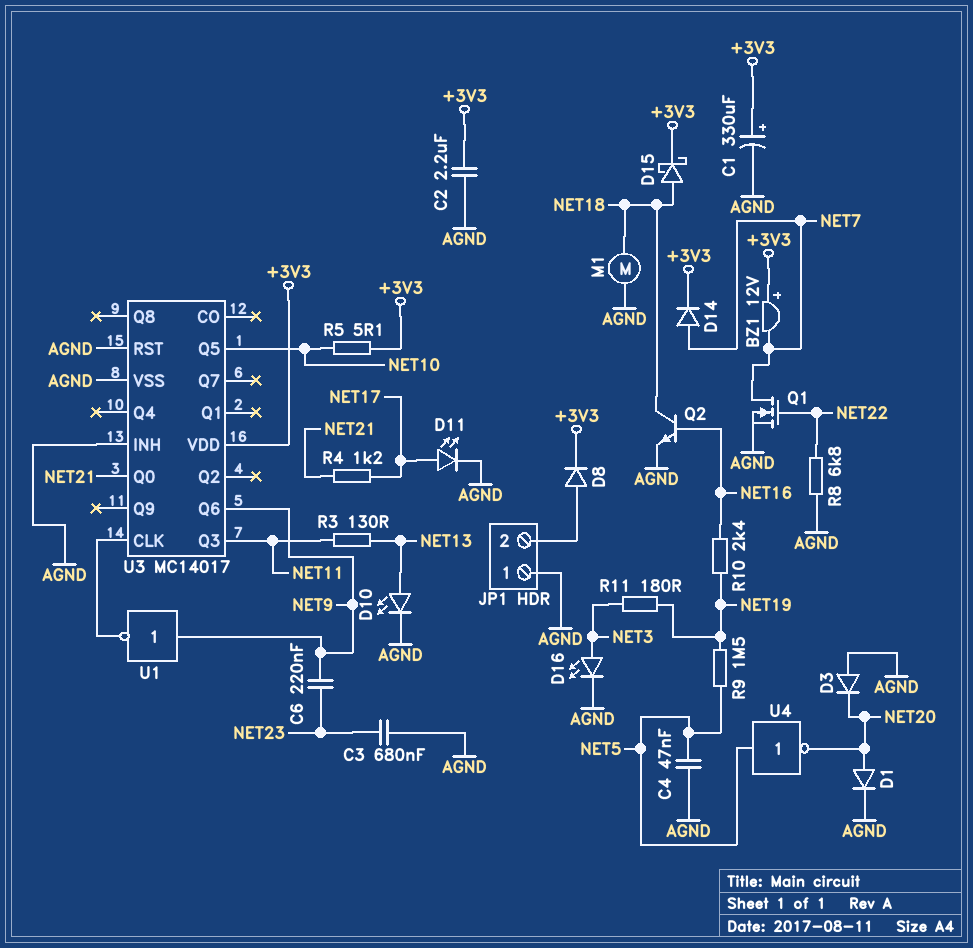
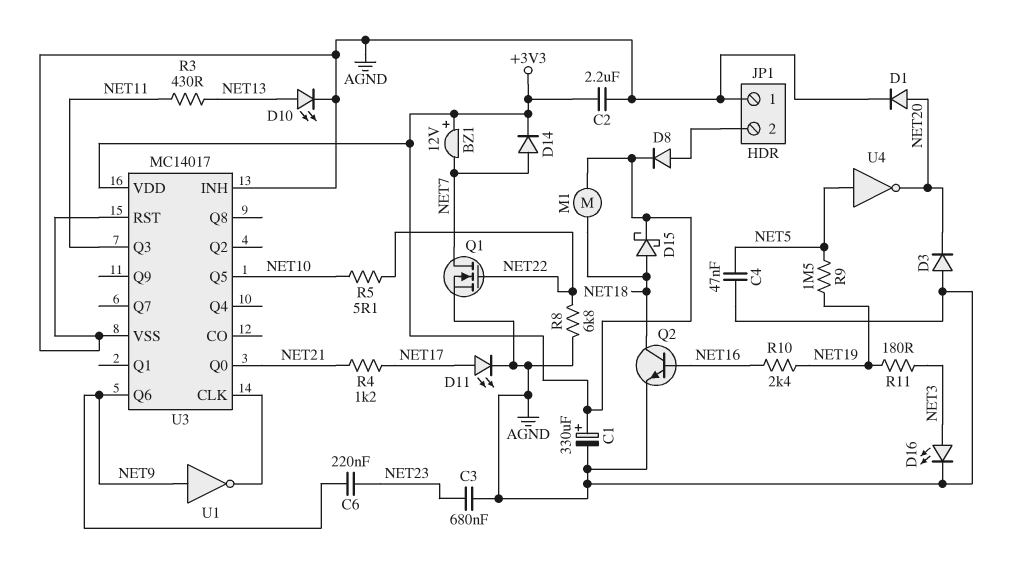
M1: motor (AGND, NET18) -> motor (+3V3, NET18)
R3: 130 (NET11, NET13) -> 430 (NET11, NET13)
R5: 5.1 (+3V3, NET10) -> 5.1 (NET10, NET22)

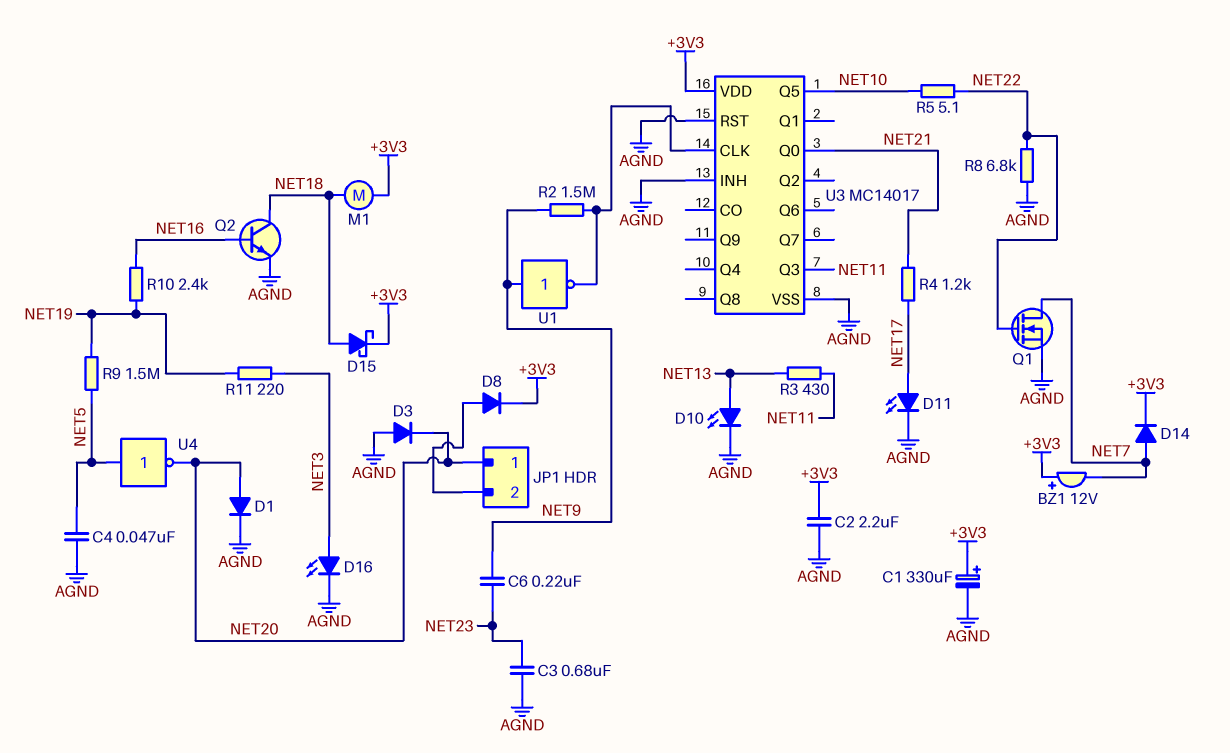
JP1 pin 1: AGND -> NET20
R2: none -> 1.5M (NET9, U3/CLK)
R11: 180 (NET3, NET19) -> 220 (NET3, NET19)
U3 pin Q6: NET9 -> none

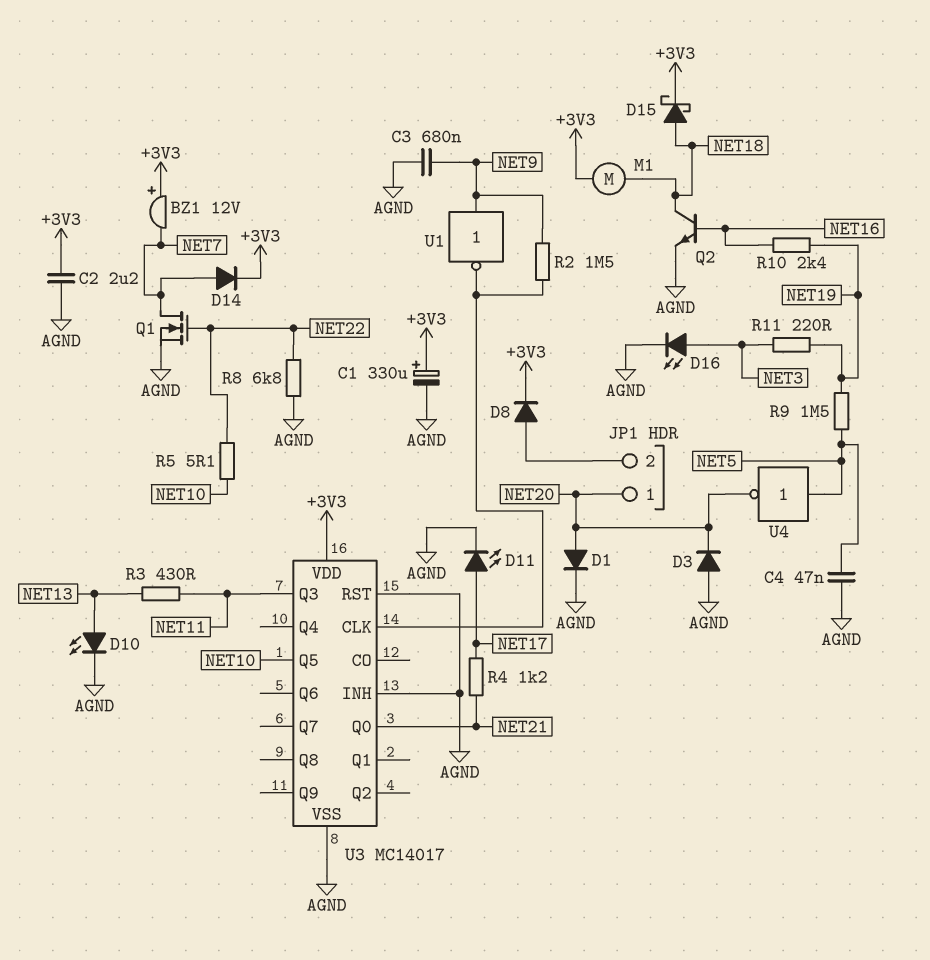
C3: 680nF (AGND, NET23) -> 680nF (AGND, NET9)
C6: 220nF (NET9, NET23) -> none

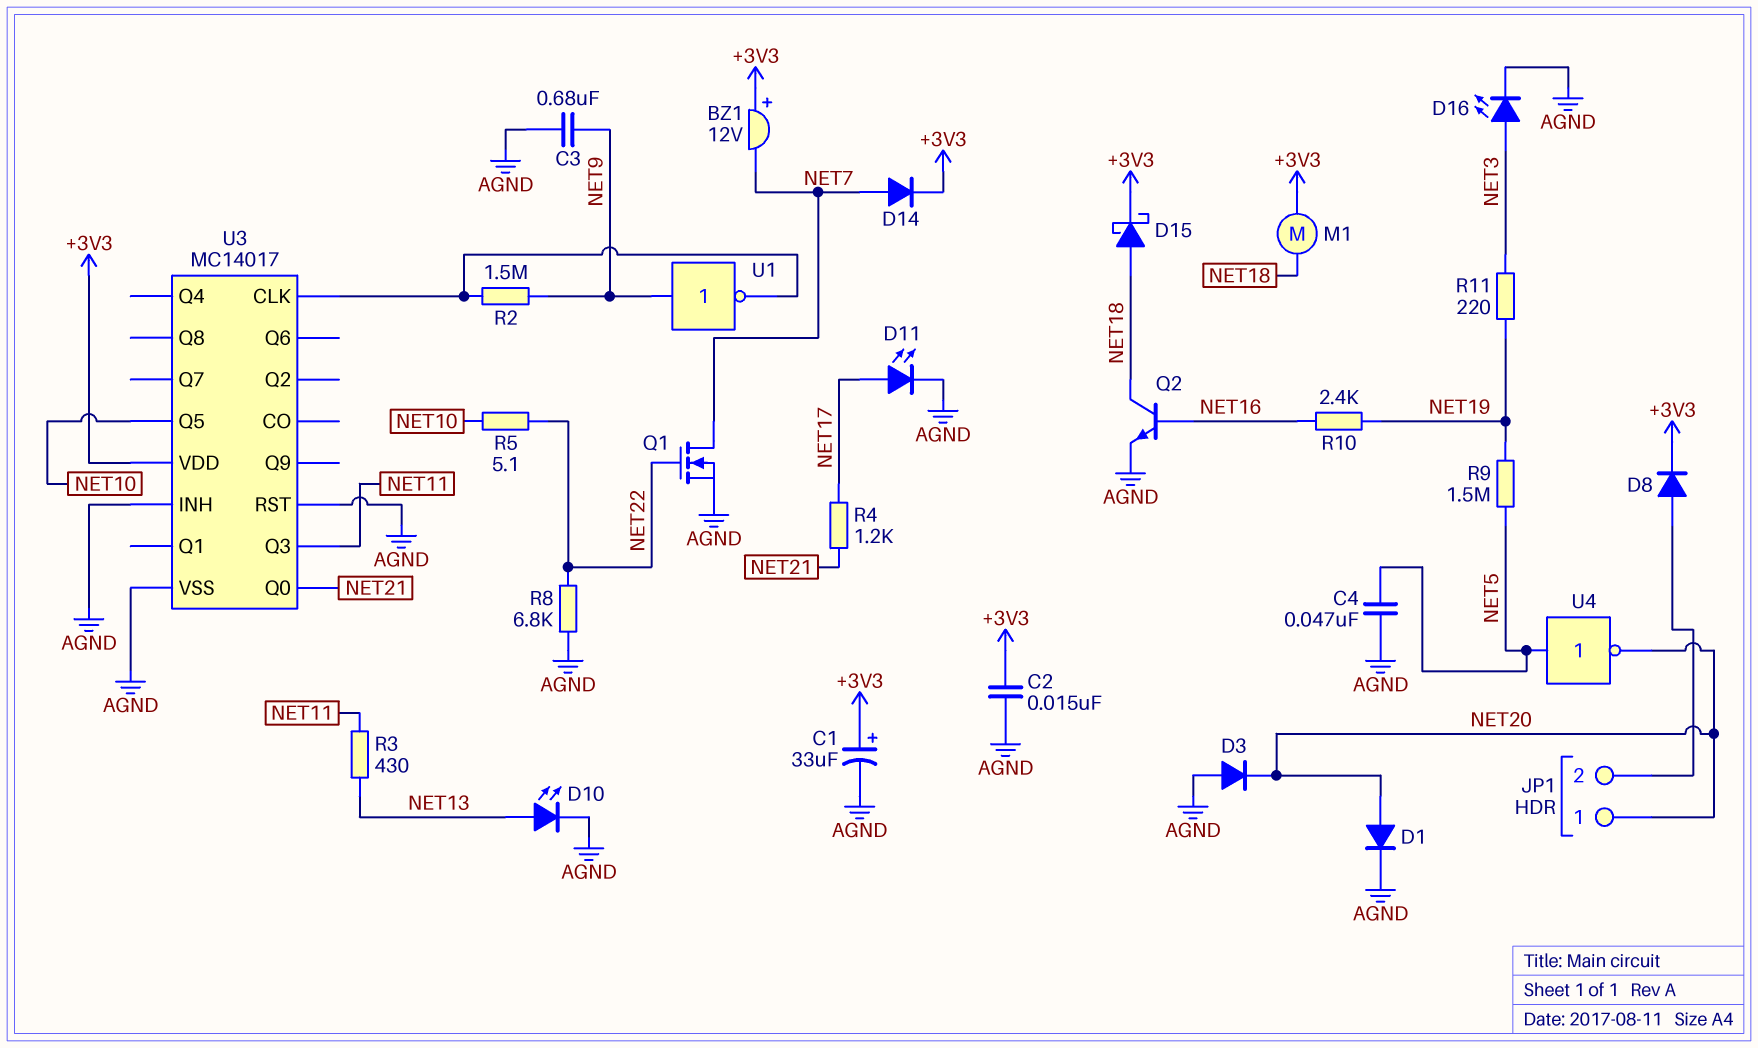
C1: 330uF (plus +3V3, minus AGND) -> 33uF (plus +3V3, minus AGND)
C2: 2.2uF (+3V3, AGND) -> 15nF (+3V3, AGND)

